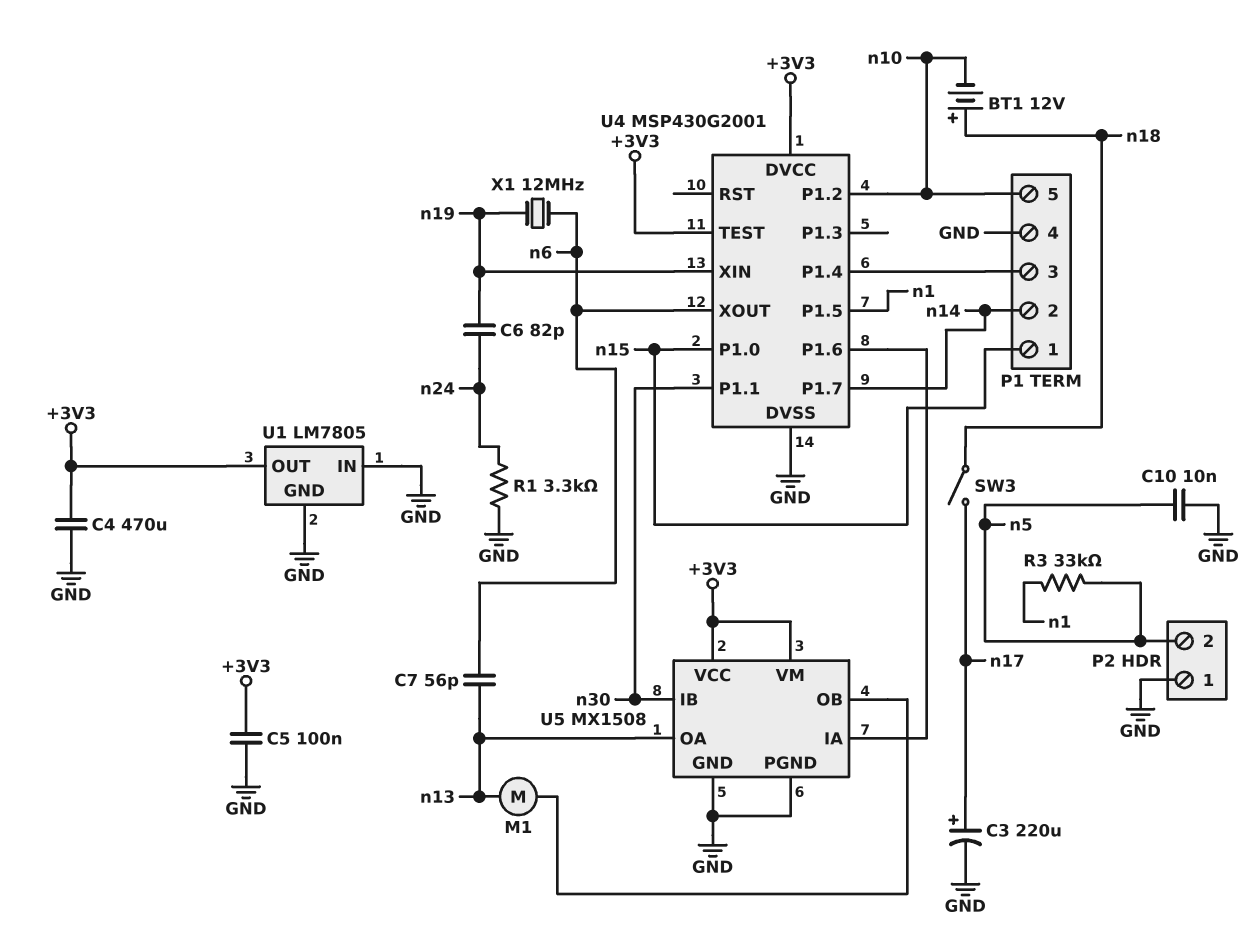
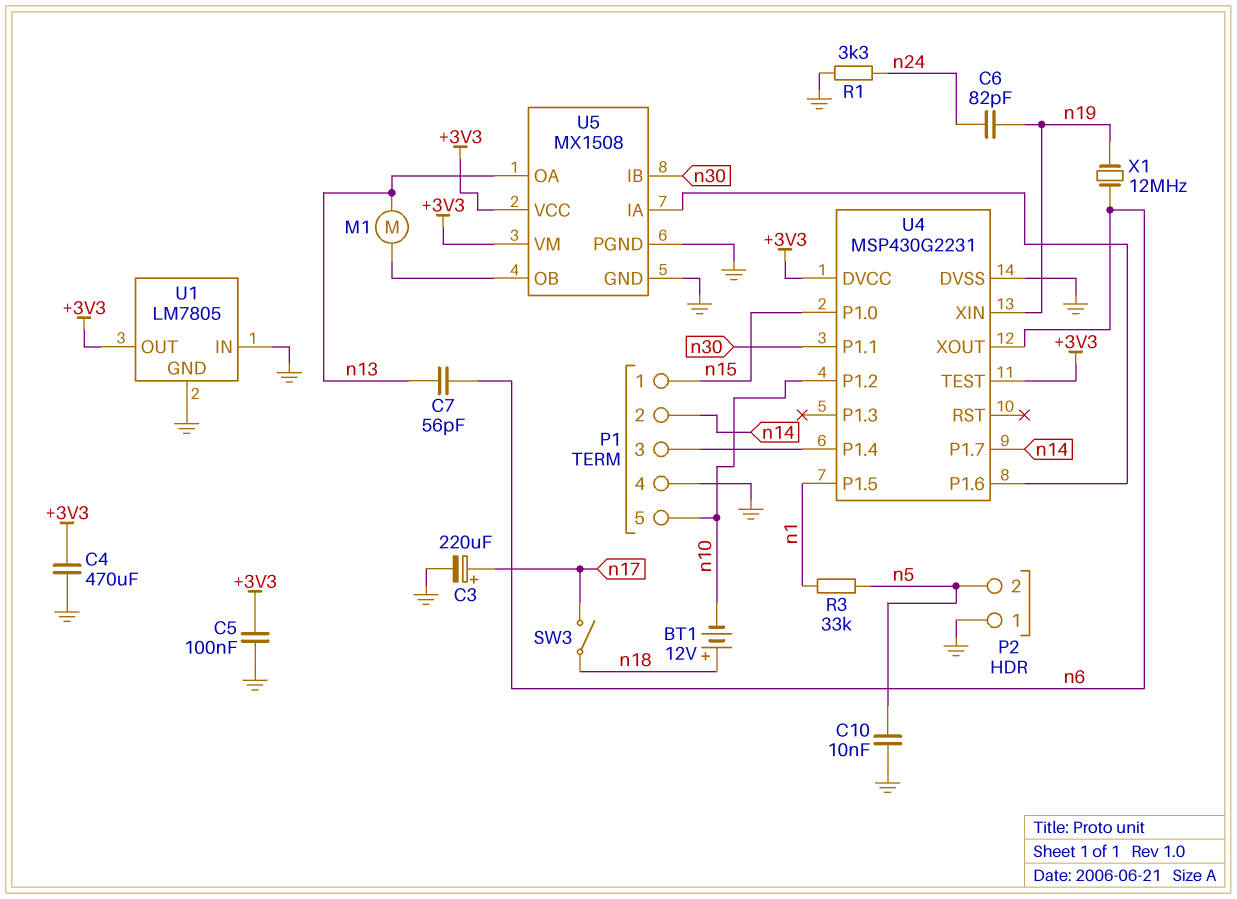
U4: MSP430G2001 -> MSP430G2231

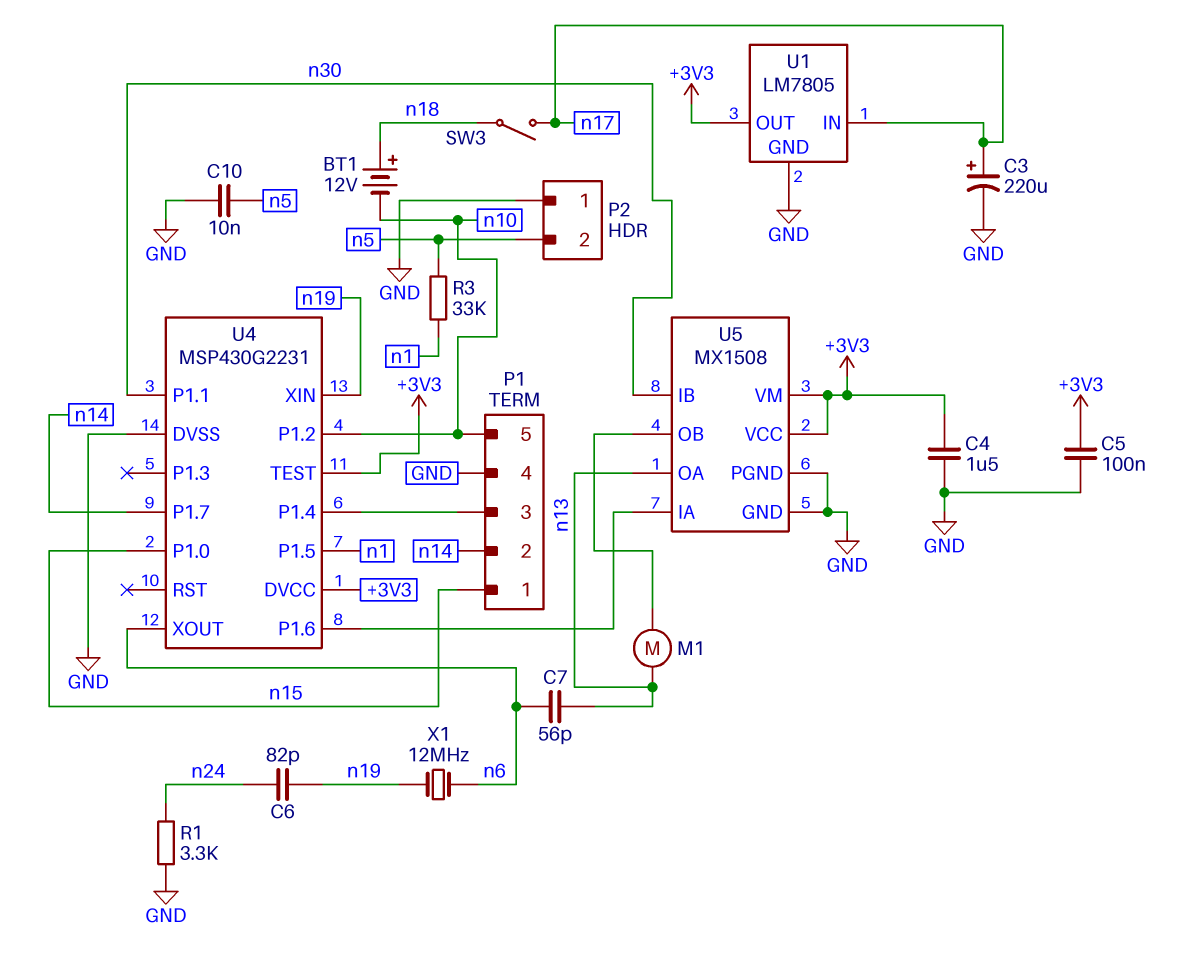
C4: 470uF (+3V3, GND) -> 1.5uF (+3V3, GND)
U1 pin IN: GND -> n17

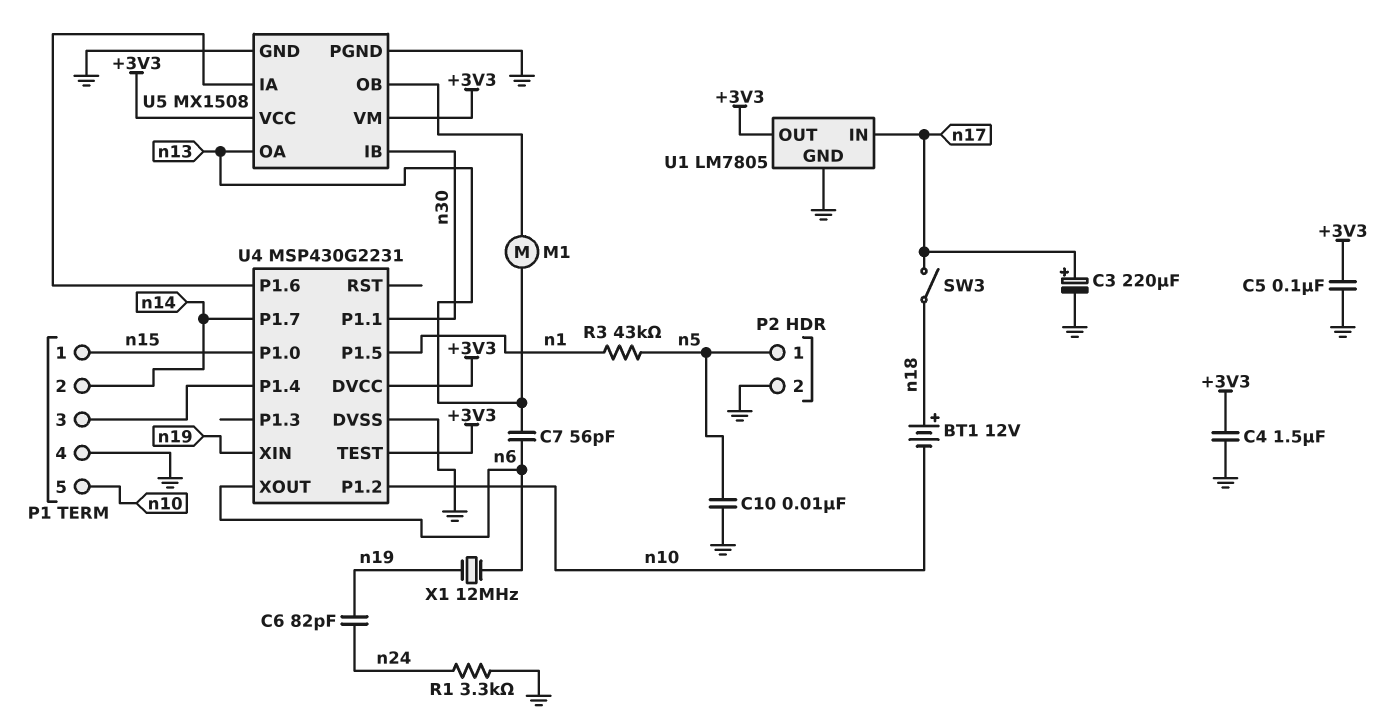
P2 pin 1: GND -> n5
P2 pin 2: n5 -> GND
R3: 33k (n1, n5) -> 43k (n1, n5)

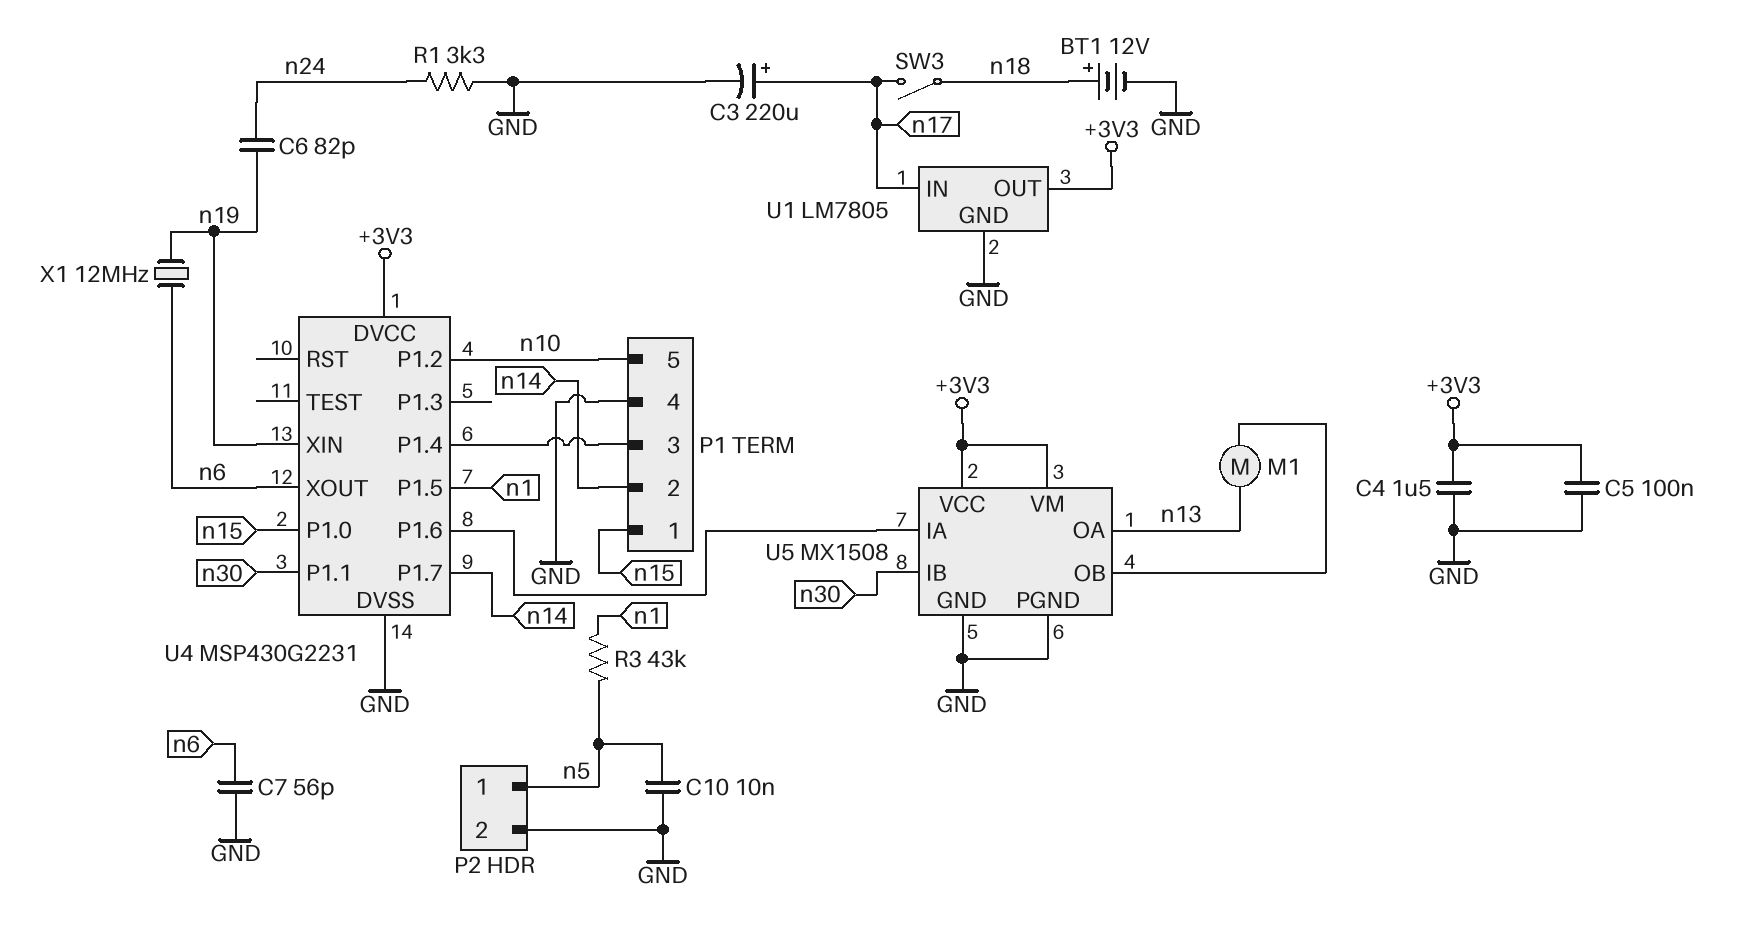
BT1: 12V (plus n18, minus n10) -> 12V (plus n18, minus GND)
C7: 56pF (n6, n13) -> 56pF (GND, n6)
U4 pin TEST: +3V3 -> none

